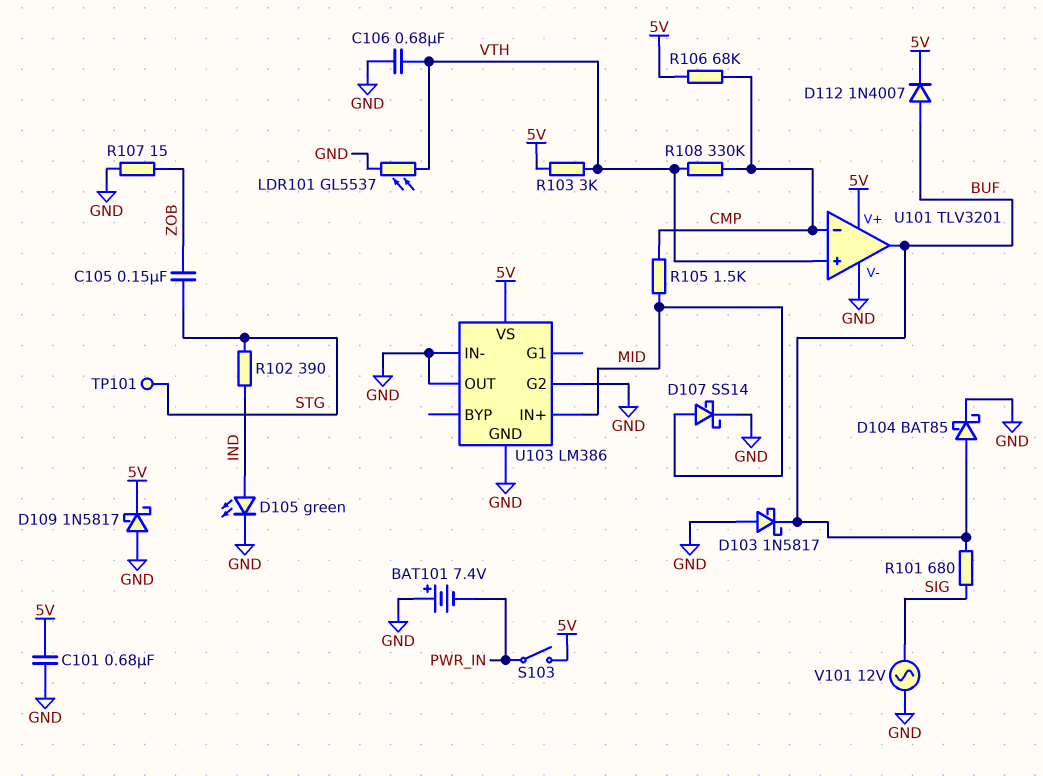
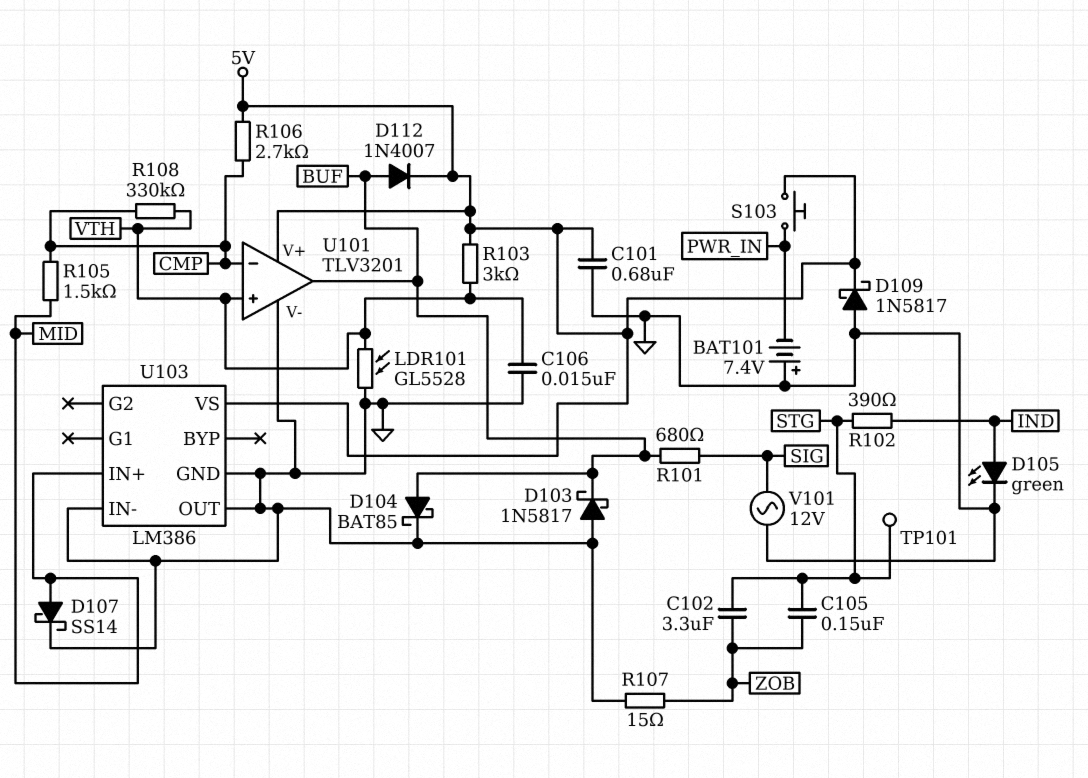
C102: none -> 3.3uF (STG, ZOB)
C106: 680nF (GND, VTH) -> 15nF (GND, VTH)
LDR101: GL5537 (GND, VTH) -> GL5528 (GND, VTH)
R106: 68k (5V, CMP) -> 2.7k (5V, CMP)
S103: switch (5V, PWR_IN) -> button (5V, PWR_IN)
U103 pin G2: GND -> none

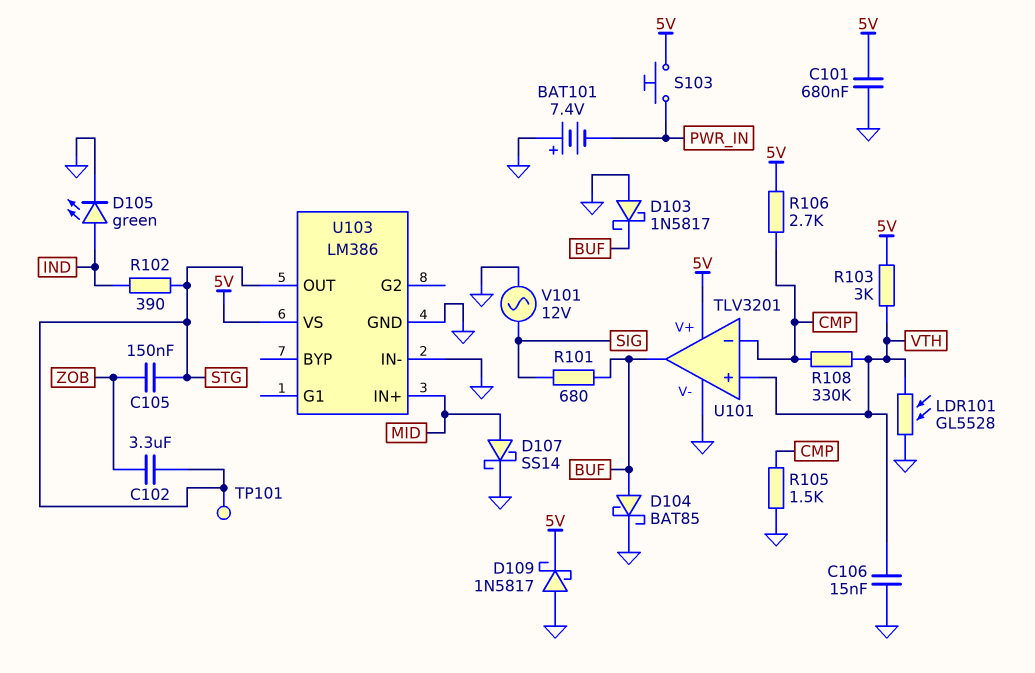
D112: diode 1N4007 (A BUF, K 5V) -> none
R105: 1.5k (CMP, MID) -> 1.5k (CMP, GND)
R107: 15 (GND, ZOB) -> none
U103 pin OUT: GND -> STG

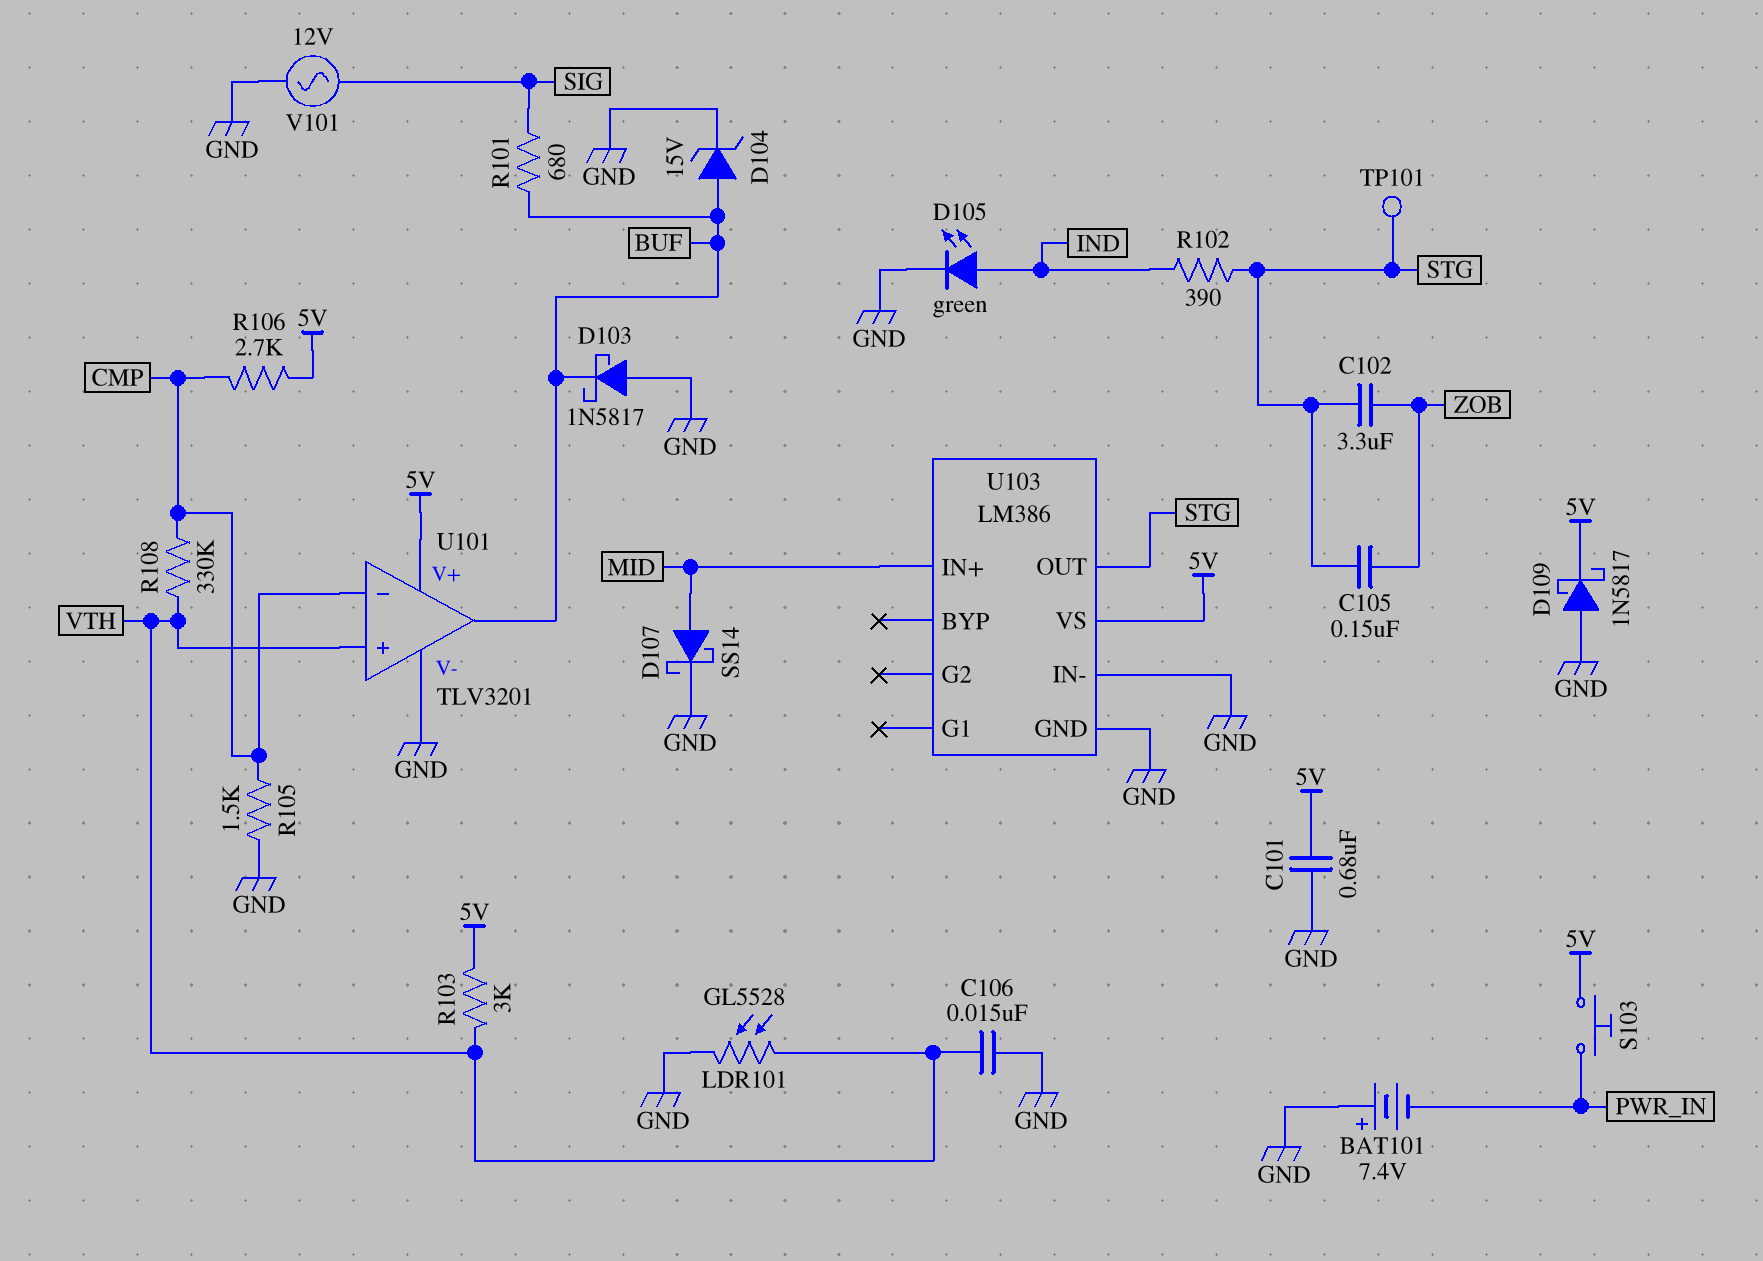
D104: schottky BAT85 (A BUF, K GND) -> zener 15V (A BUF, K GND)

